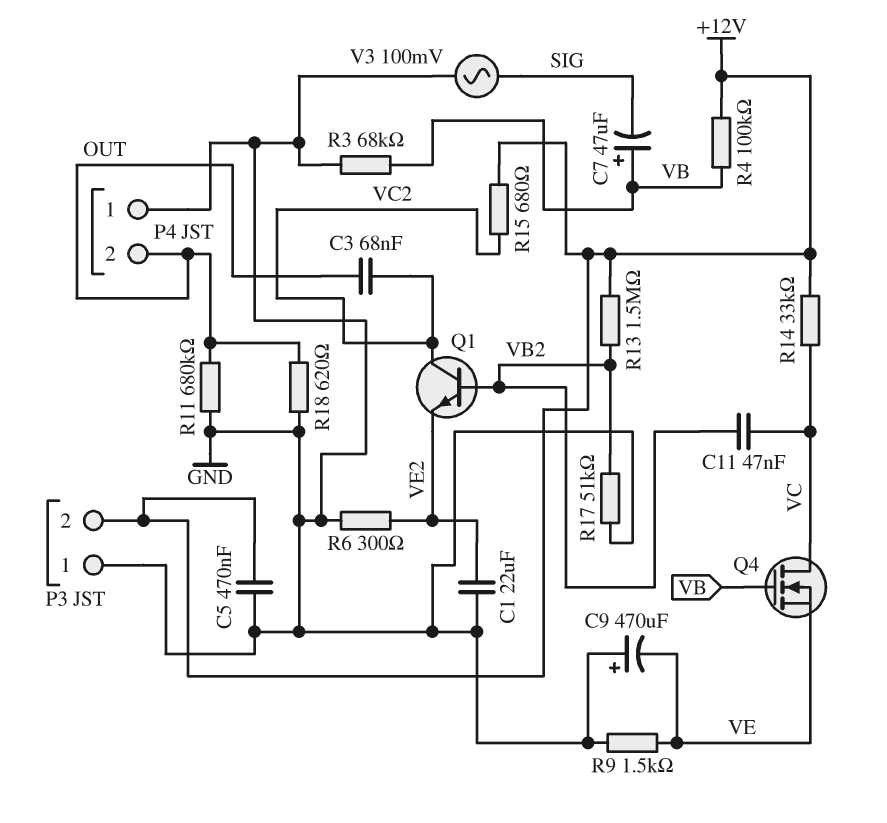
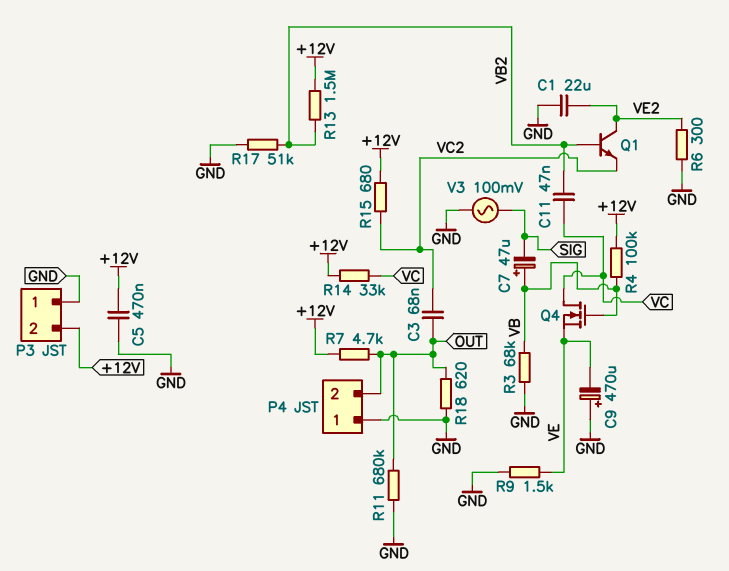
Q1: NPN (B VB2, C VC2, E VE2) -> NPN (B VB2, C VE2, E VC2)
R7: none -> 4.7k (+12V, OUT)

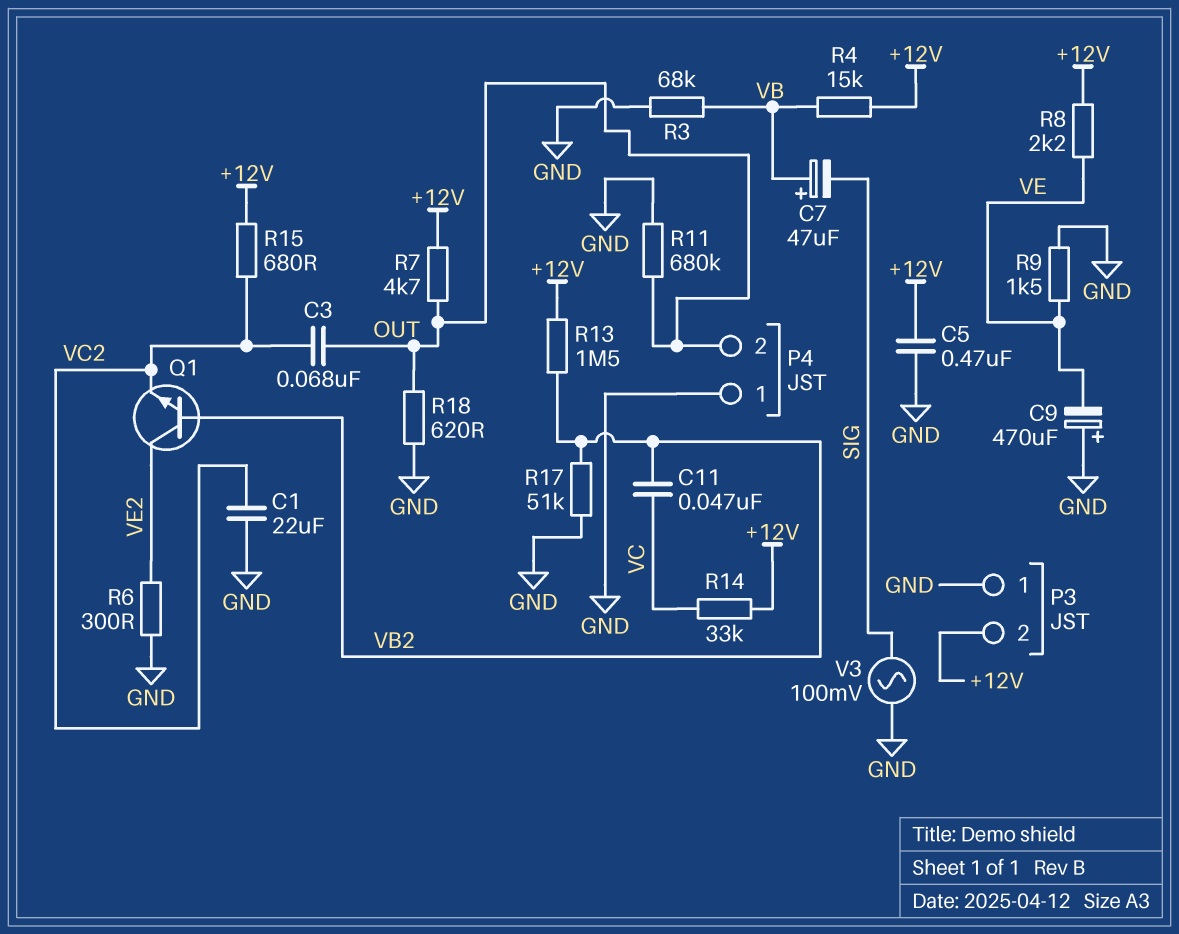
C1: 22uF (GND, VE2) -> 22uF (GND, VC2)
Q4: NMOS (G VB, D VC, S VE) -> none
R4: 100k (+12V, VB) -> 15k (+12V, VB)
R8: none -> 2.2k (+12V, VE)

